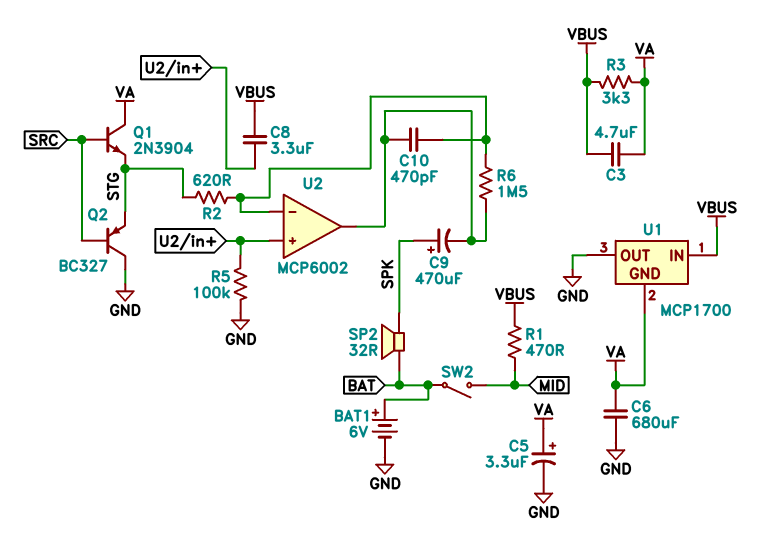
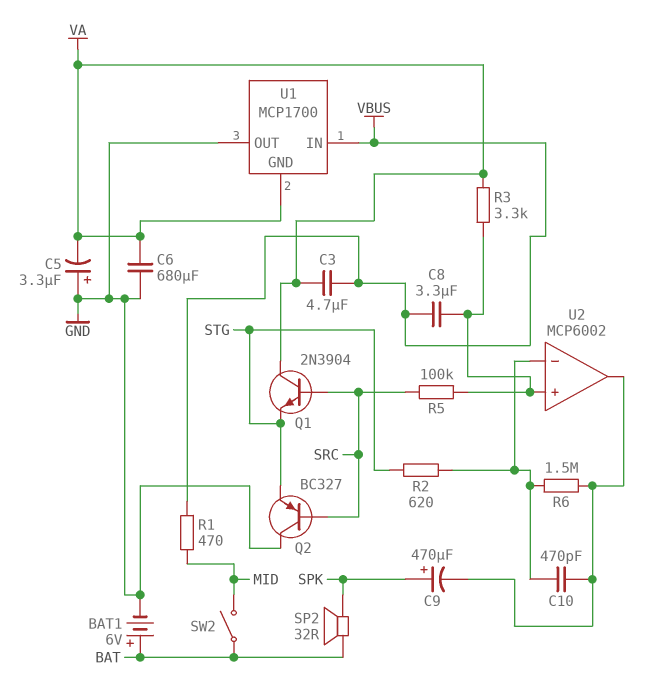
C5: 3.3uF (plus VA, minus GND) -> 3.3uF (plus GND, minus VA)
R3: 3.3k (VA, VBUS) -> 3.3k (U2/in+, VA)
R5: 100k (GND, U2/in+) -> 100k (SRC, U2/in+)

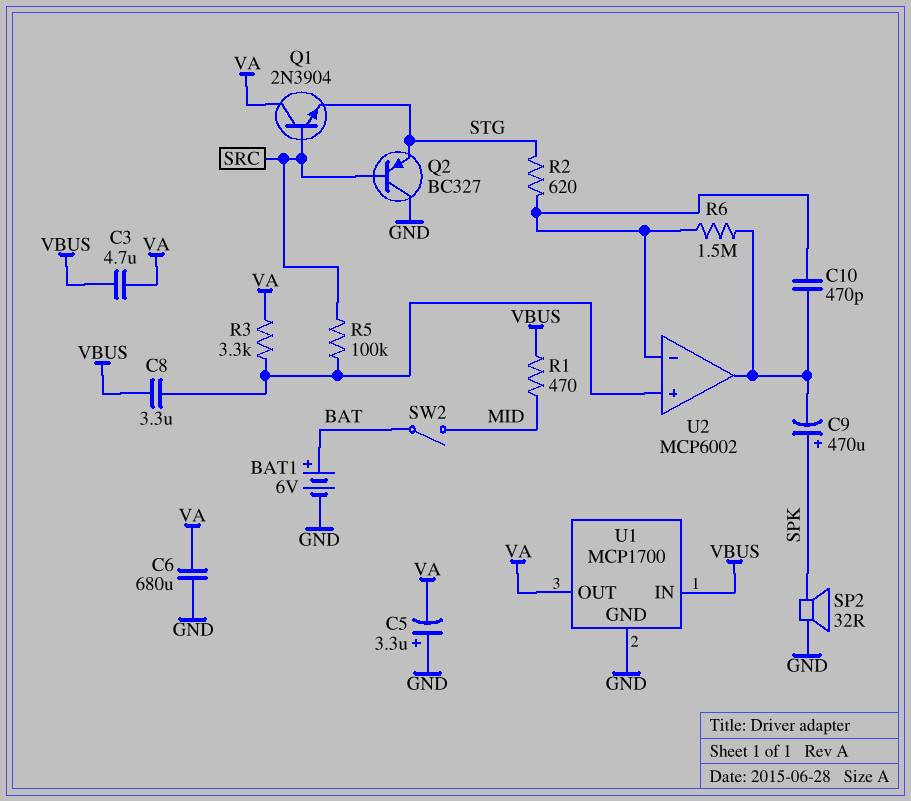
SP2: speaker 32R (BAT, SPK) -> speaker 32R (GND, SPK)
U1 pin GND: VA -> GND
U1 pin OUT: GND -> VA

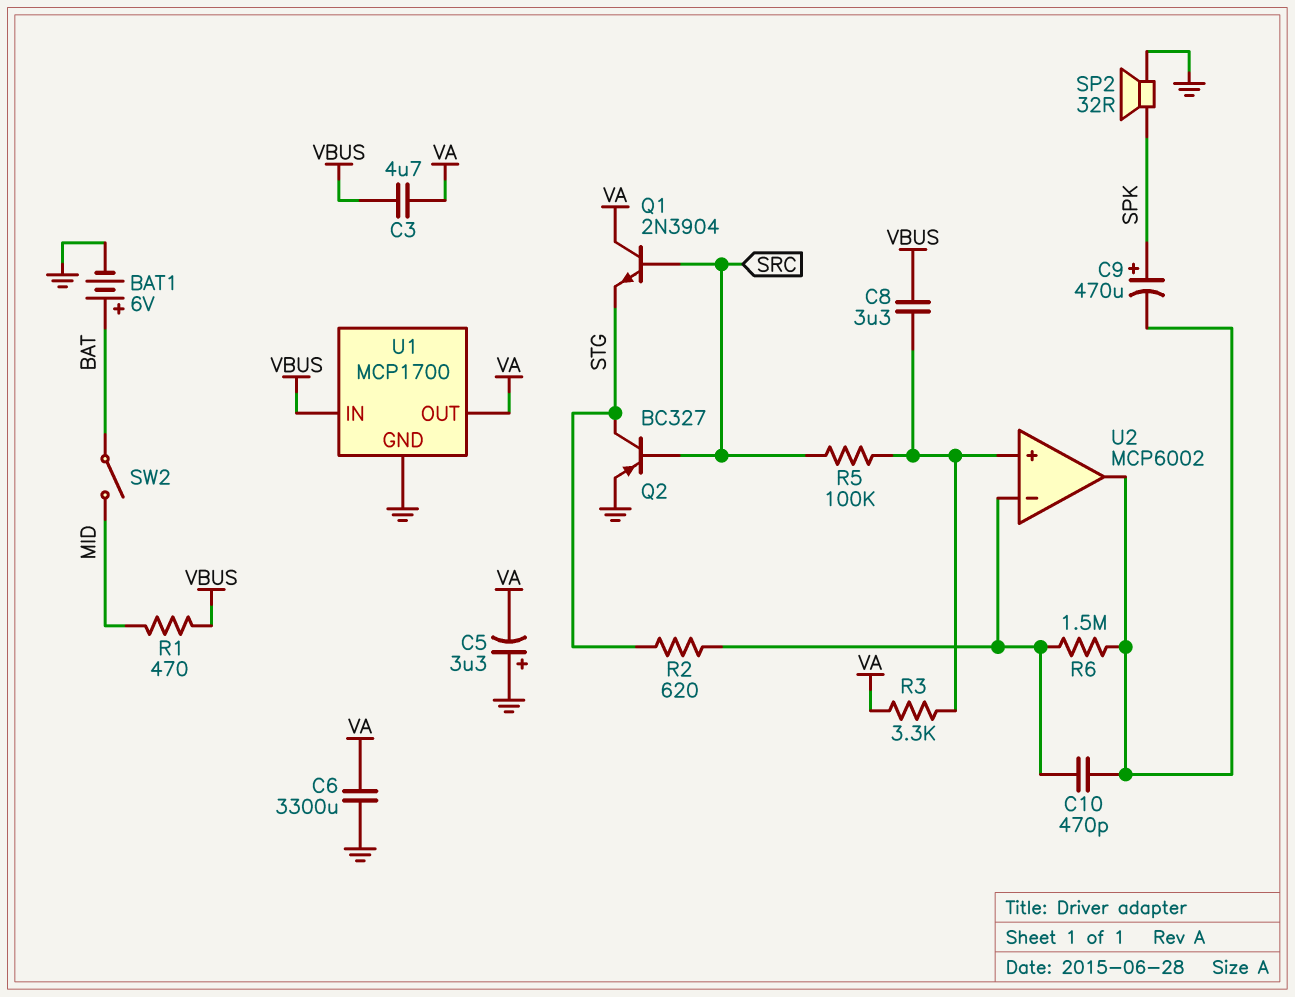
C6: 680uF (GND, VA) -> 3300uF (GND, VA)
Q2: PNP BC327 (B SRC, C GND, E STG) -> PNP BC327 (B SRC, C STG, E GND)

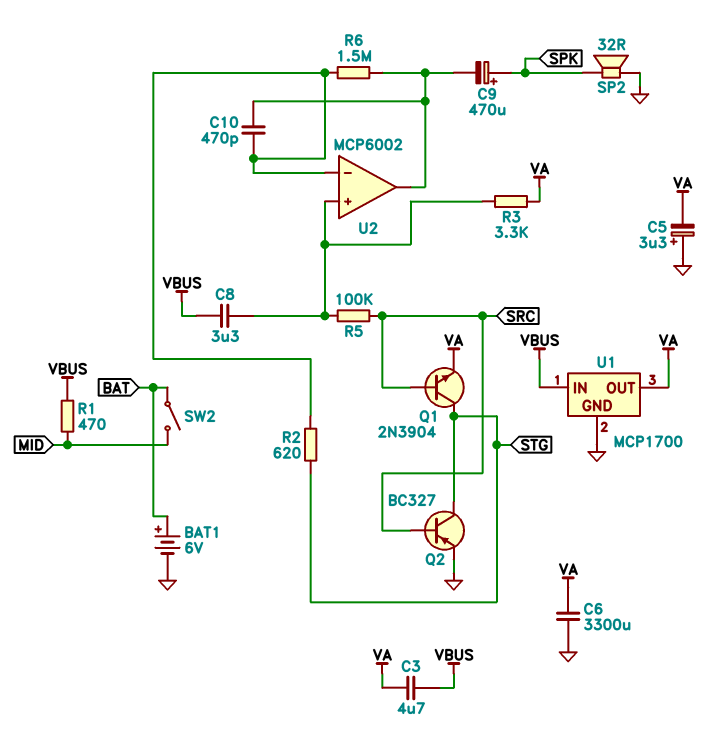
Q1: NPN 2N3904 (B SRC, C VA, E STG) -> NPN 2N3904 (B SRC, C STG, E VA)

